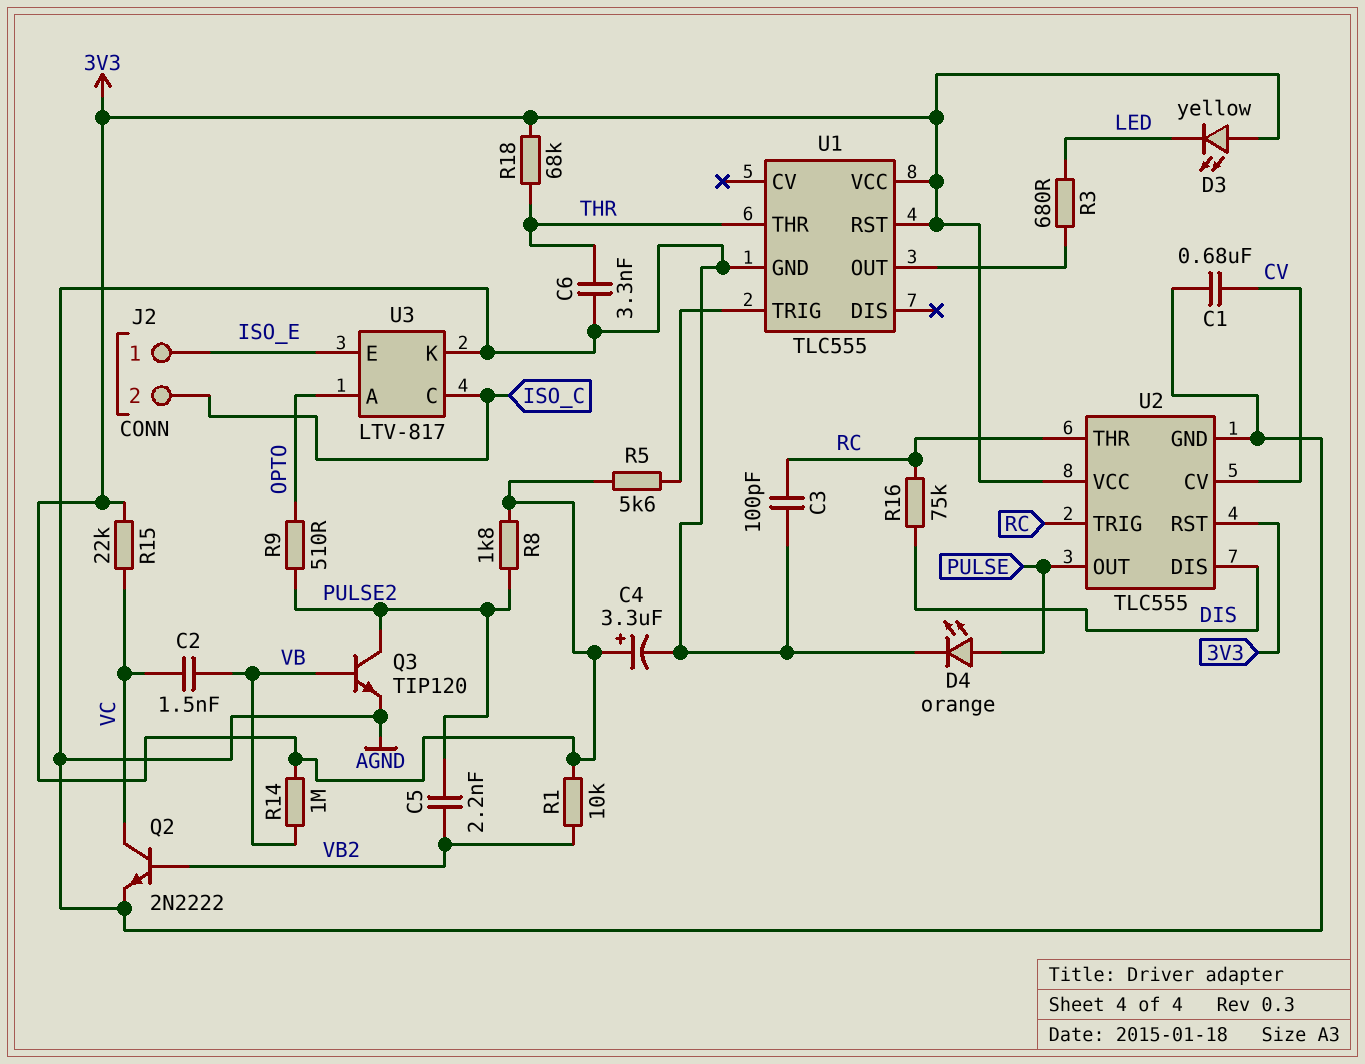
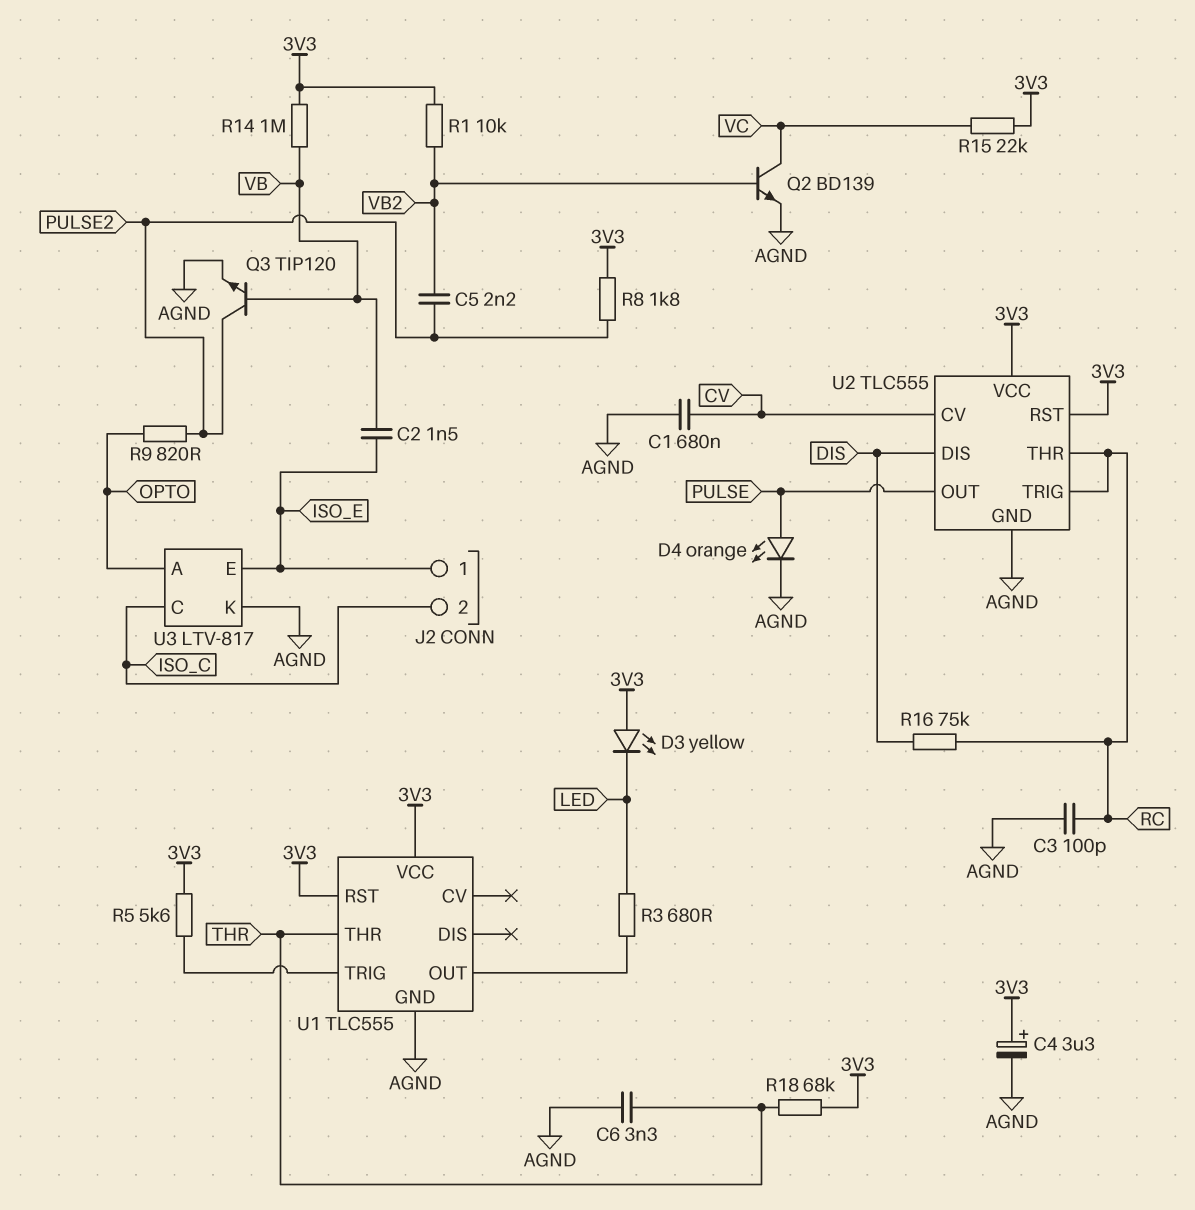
C2: 1.5nF (VB, VC) -> 1.5nF (ISO_E, VB)
Q2: NPN 2N2222 (B VB2, C VC, E AGND) -> NPN BD139 (B VB2, C VC, E AGND)
R9: 510 (OPTO, PULSE2) -> 820 (OPTO, PULSE2)

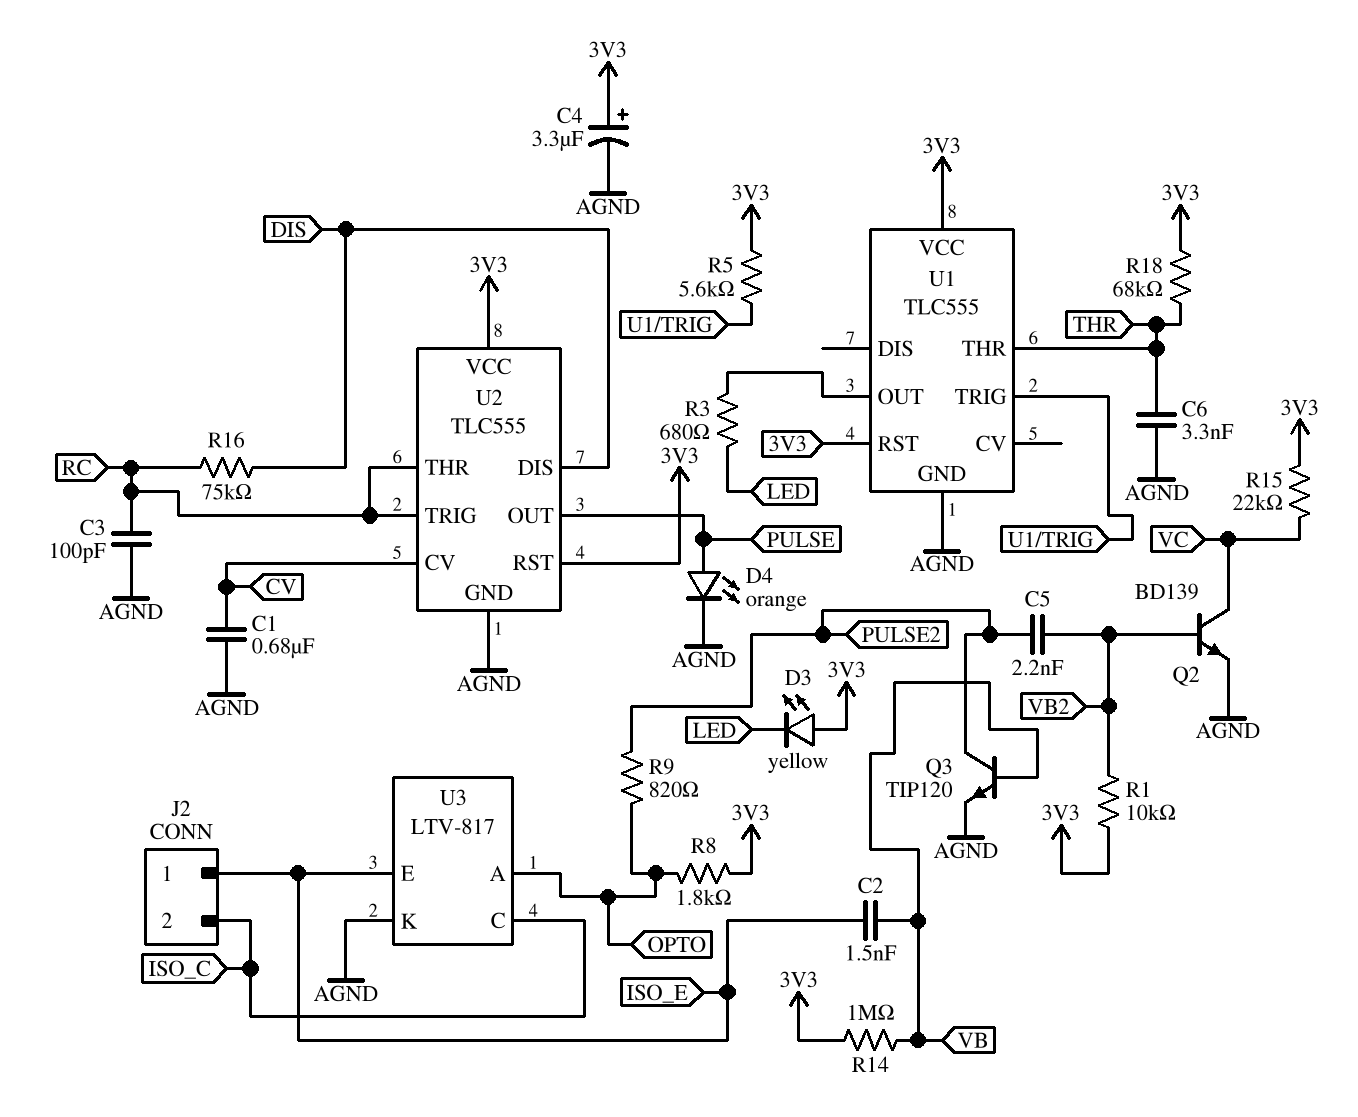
R8: 1.8k (3V3, PULSE2) -> 1.8k (3V3, OPTO)

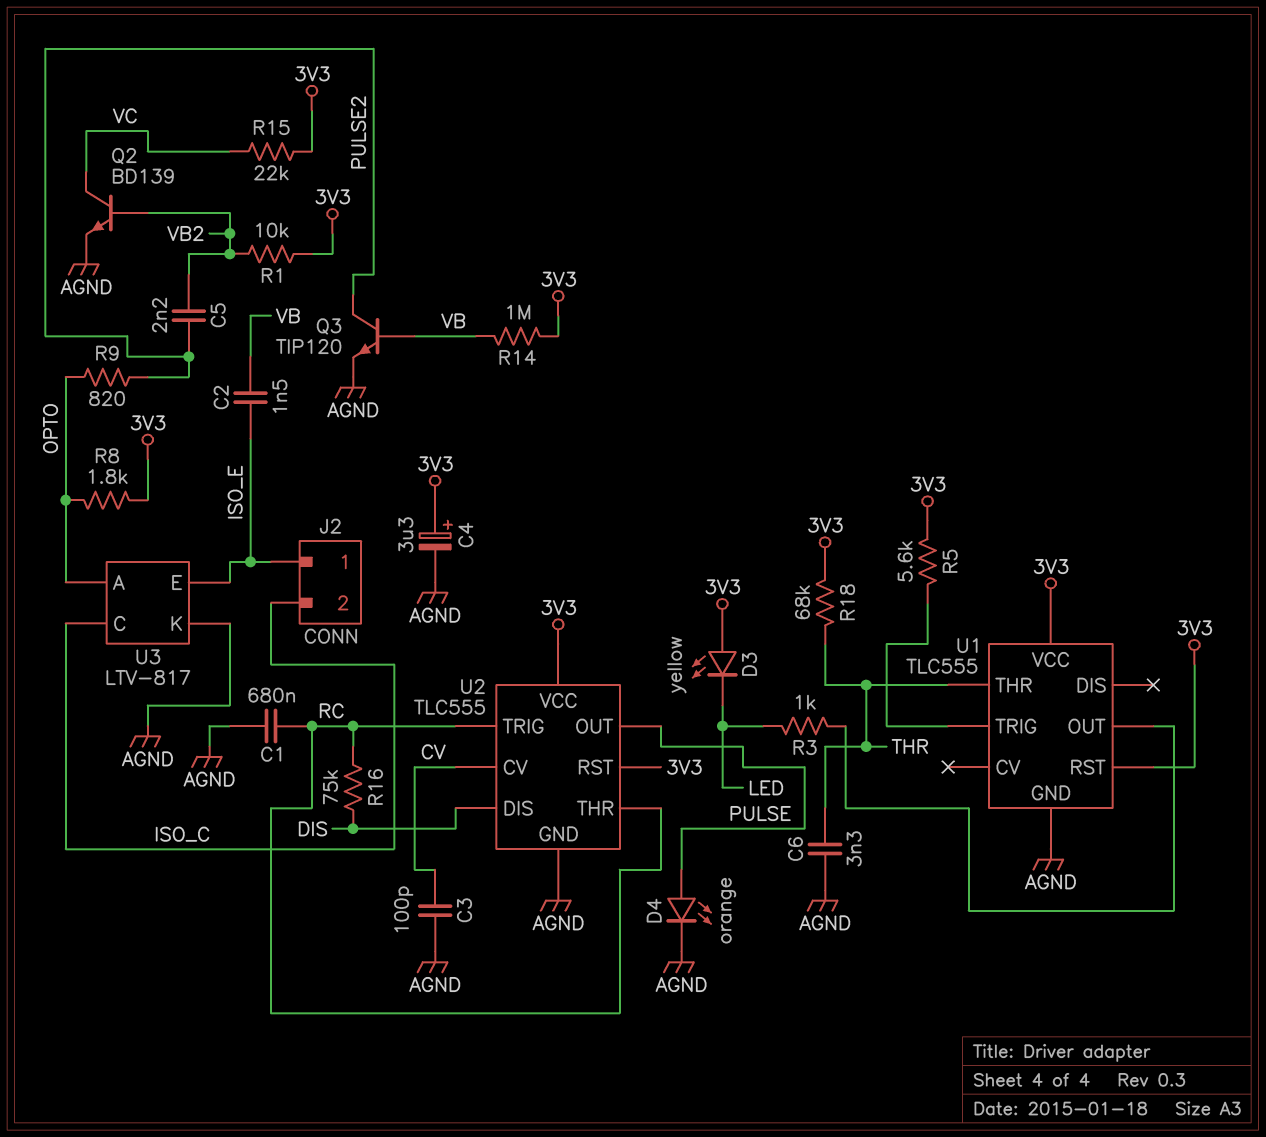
C1: 680nF (AGND, CV) -> 680nF (AGND, RC)
C3: 100pF (AGND, RC) -> 100pF (AGND, CV)
R3: 680 (LED, U1/OUT) -> 1k (LED, U1/OUT)

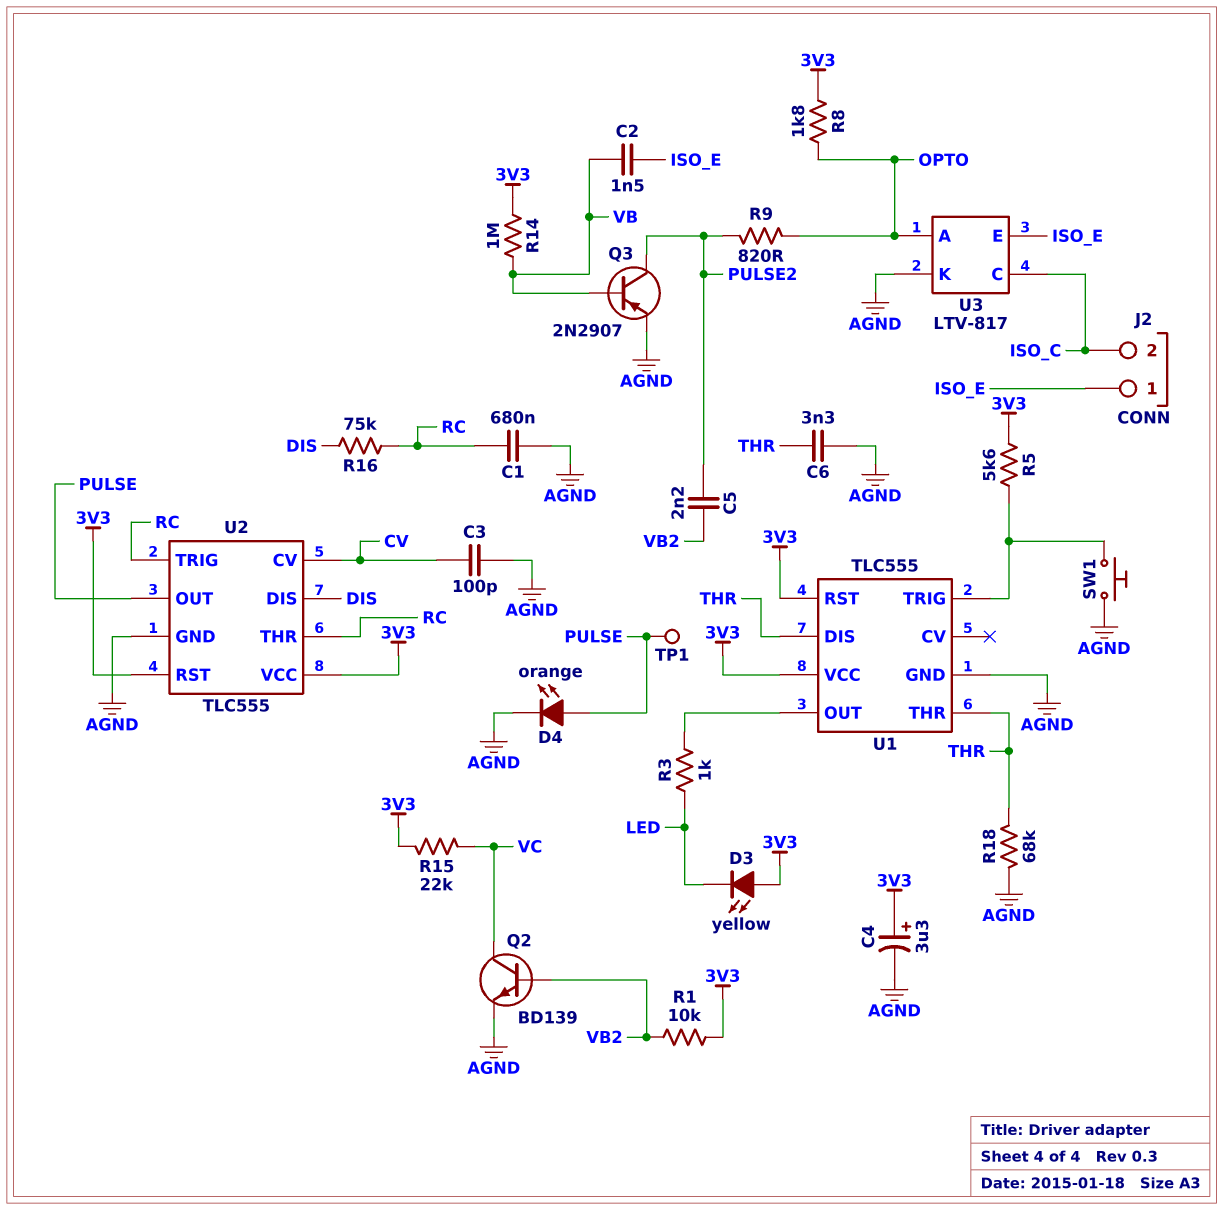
Q3: NPN TIP120 (B VB, C PULSE2, E AGND) -> PNP 2N2907 (B VB, C PULSE2, E AGND)
R18: 68k (3V3, THR) -> 68k (AGND, THR)
SW1: none -> button (AGND, U1/TRIG)
TP1: none -> test point (PULSE)
U1 pin DIS: none -> THR

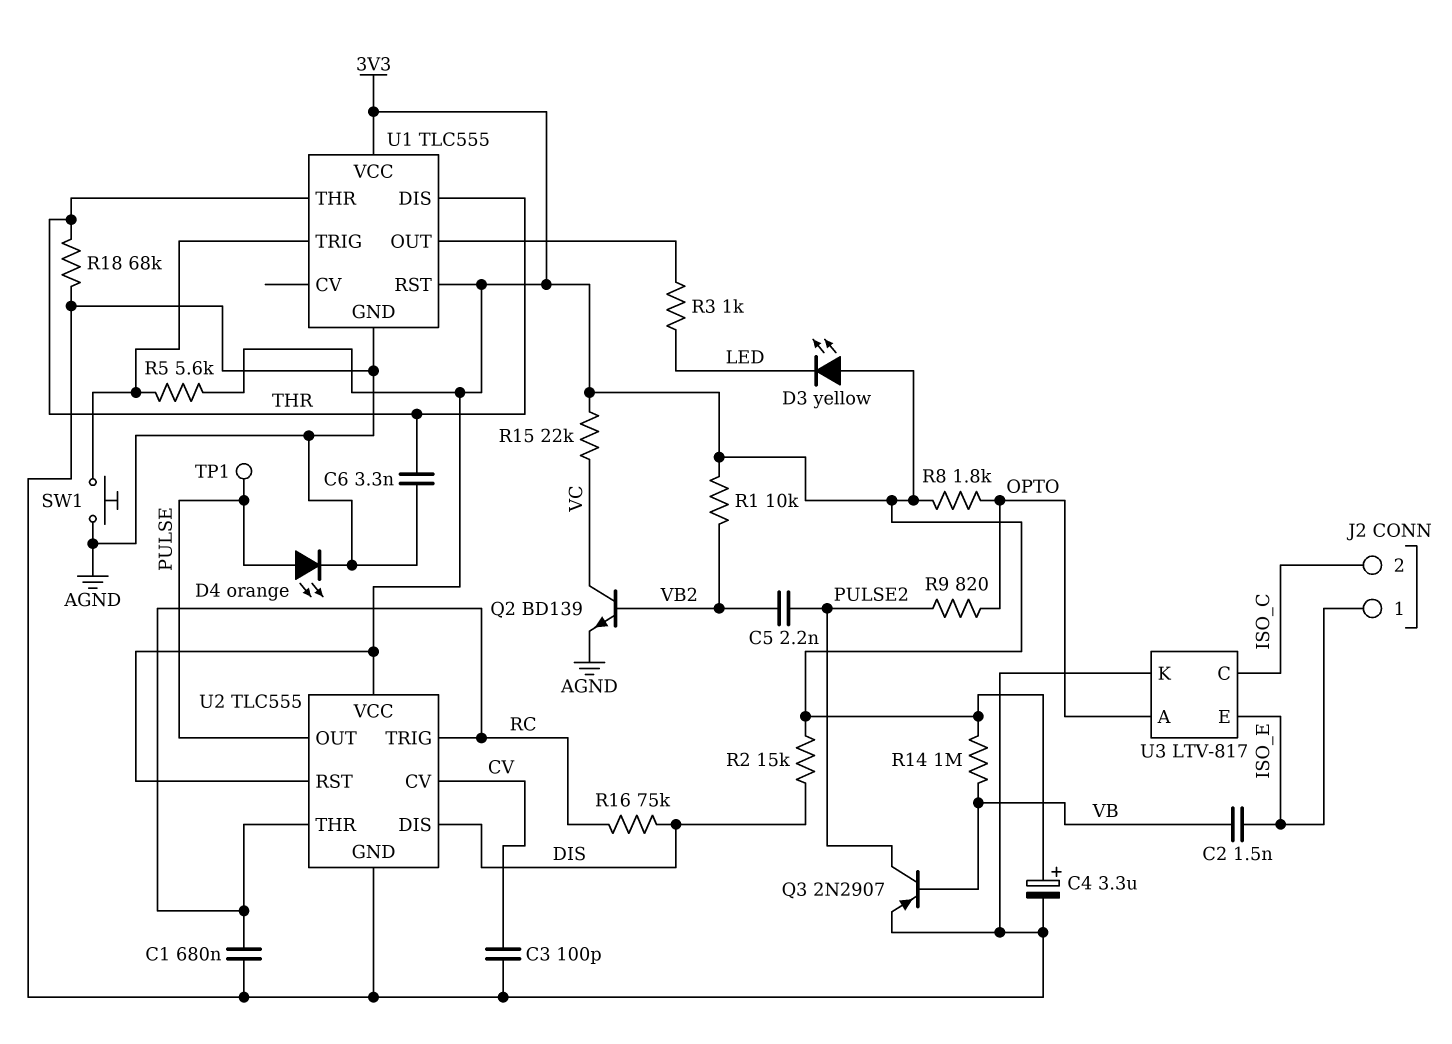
R2: none -> 15k (3V3, DIS)

